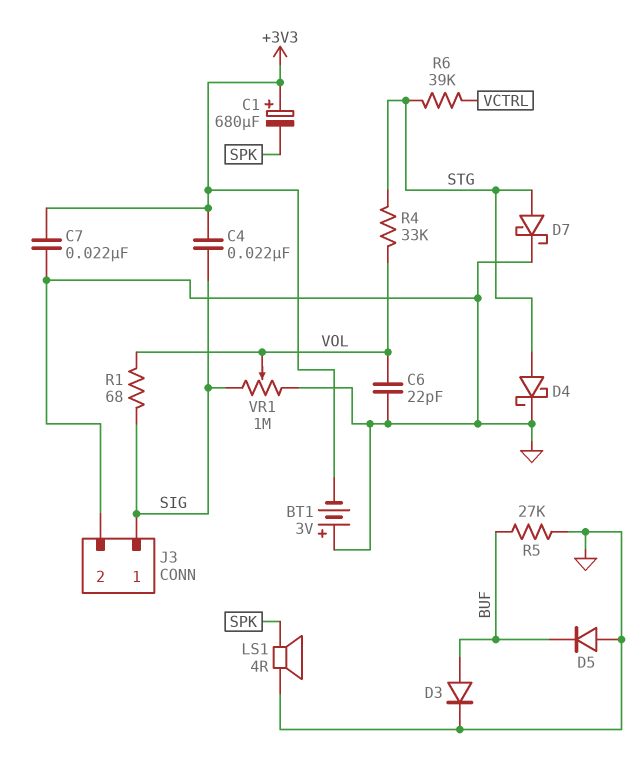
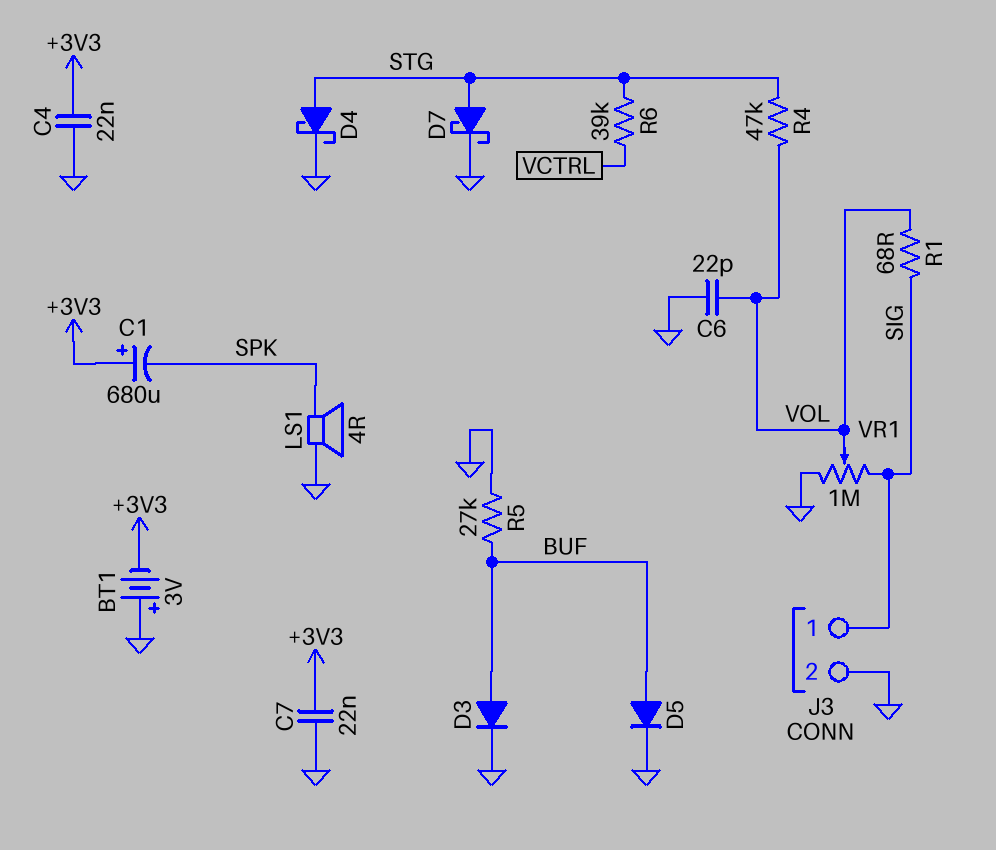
C4: 22nF (+3V3, SIG) -> 22nF (+3V3, GND)
D5: diode (A GND, K BUF) -> diode (A BUF, K GND)
R4: 33k (STG, VOL) -> 47k (STG, VOL)

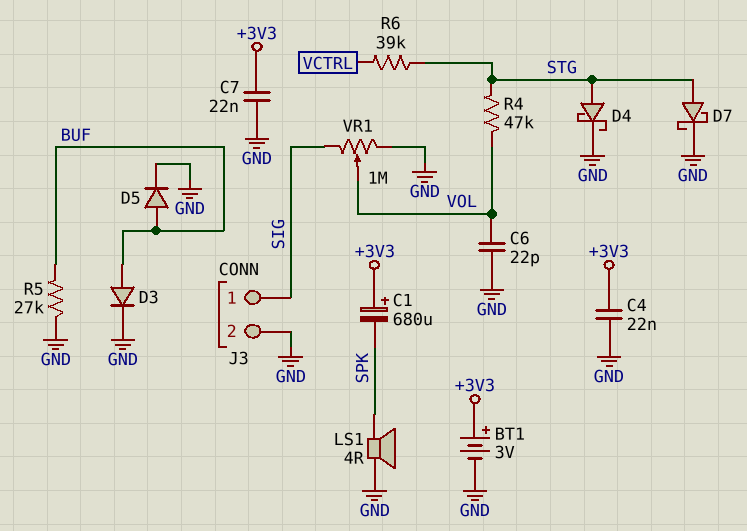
BT1: 3V (plus GND, minus +3V3) -> 3V (plus +3V3, minus GND)
R1: 68 (SIG, VOL) -> none

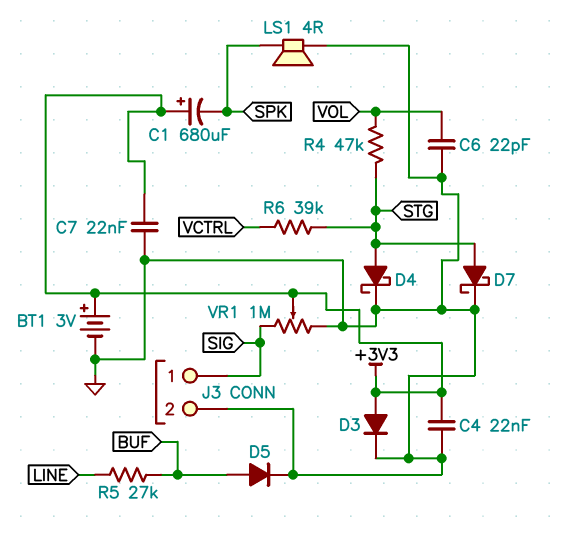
D3: diode (A BUF, K GND) -> diode (A +3V3, K GND)
R5: 27k (BUF, GND) -> 27k (BUF, LINE)
VR1: 1M (GND, SIG, wiper VOL) -> 1M (GND, SIG, wiper +3V3)

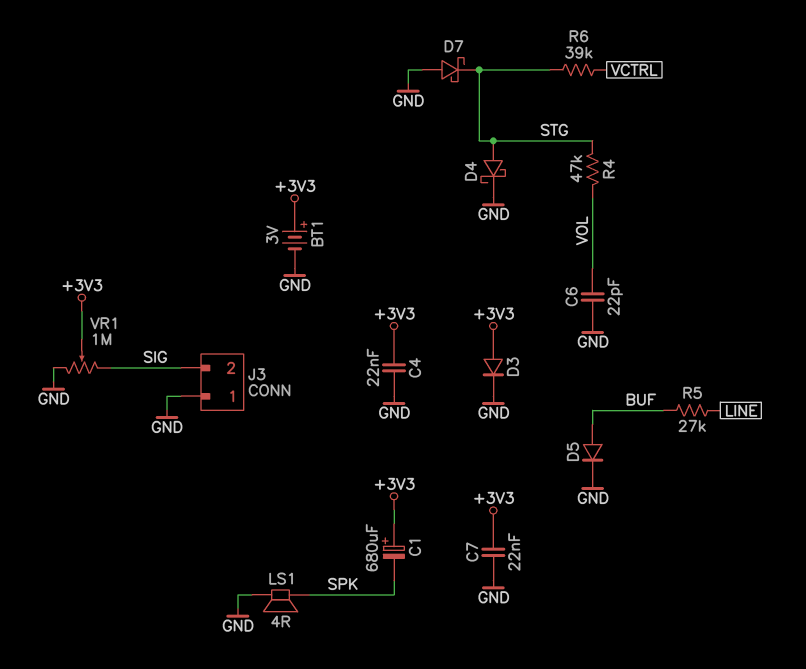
D7: schottky (A STG, K GND) -> schottky (A GND, K STG)
J3 pin 1: SIG -> GND
J3 pin 2: GND -> SIG

